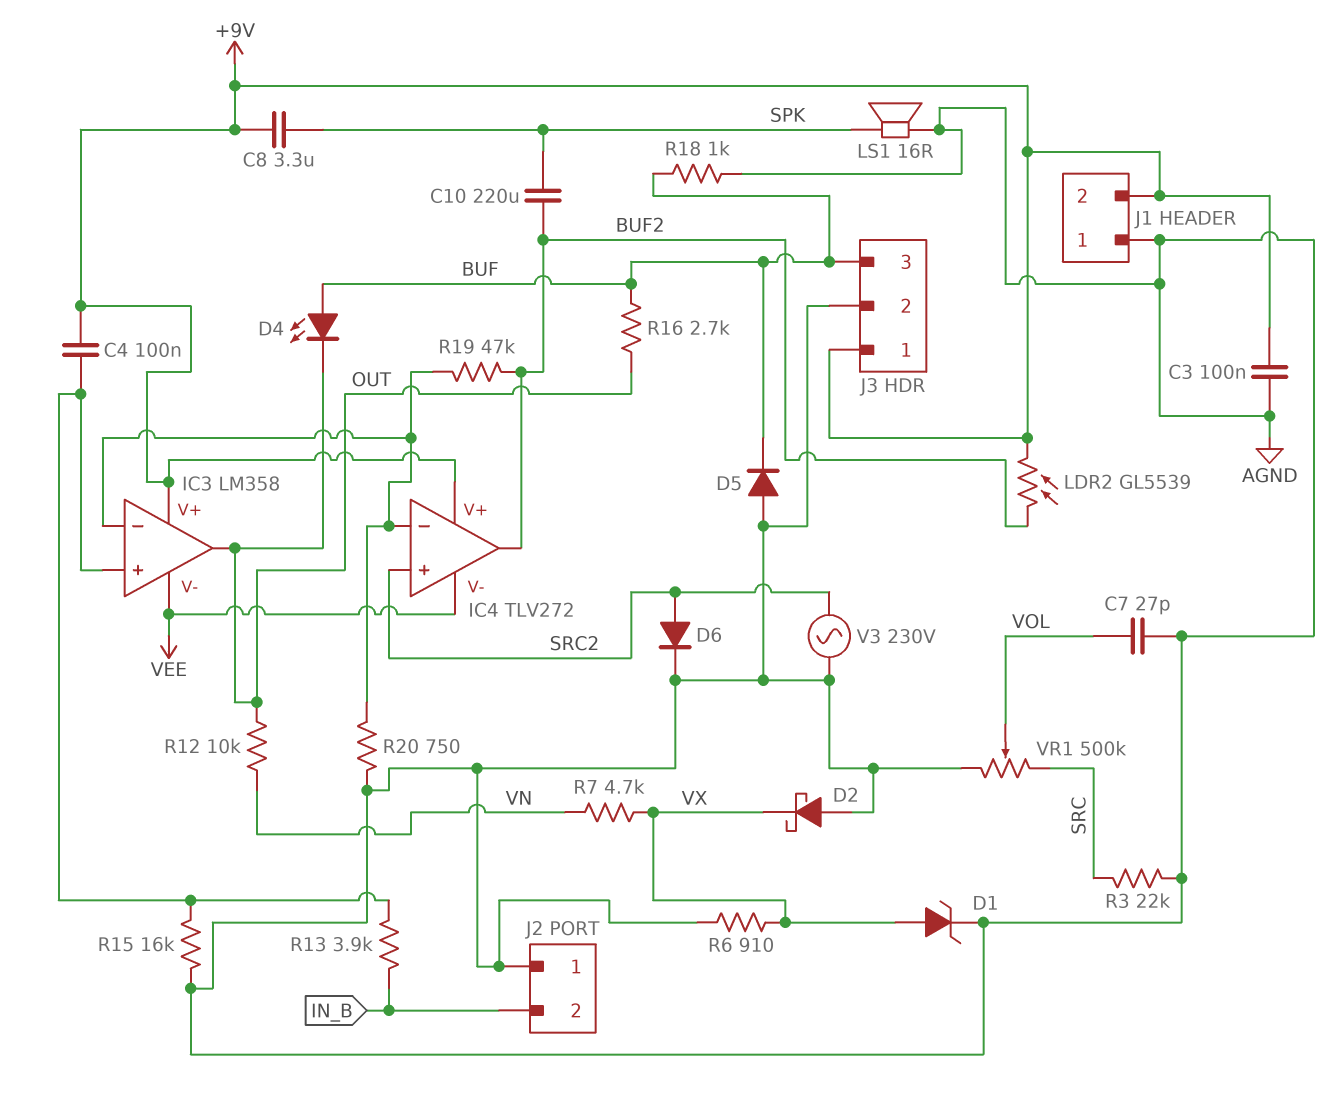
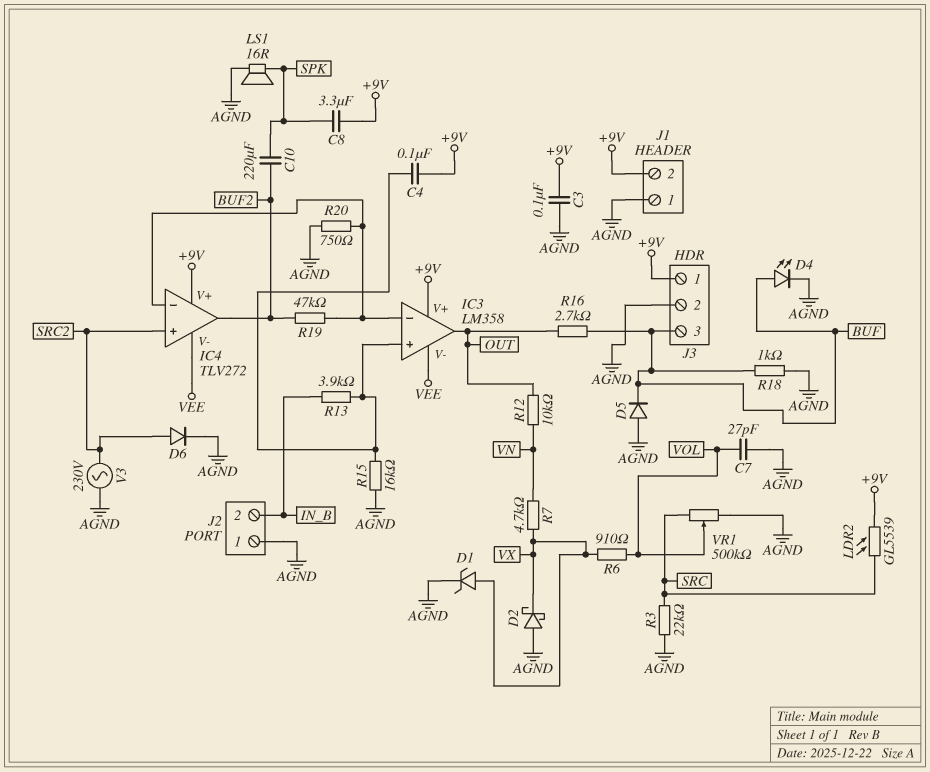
D4: LED (A BUF, K OUT) -> LED (A BUF, K AGND)
LDR2: GL5539 (+9V, BUF2) -> GL5539 (+9V, SRC)
R6: 910 (AGND, VX) -> 910 (VOL, VX)

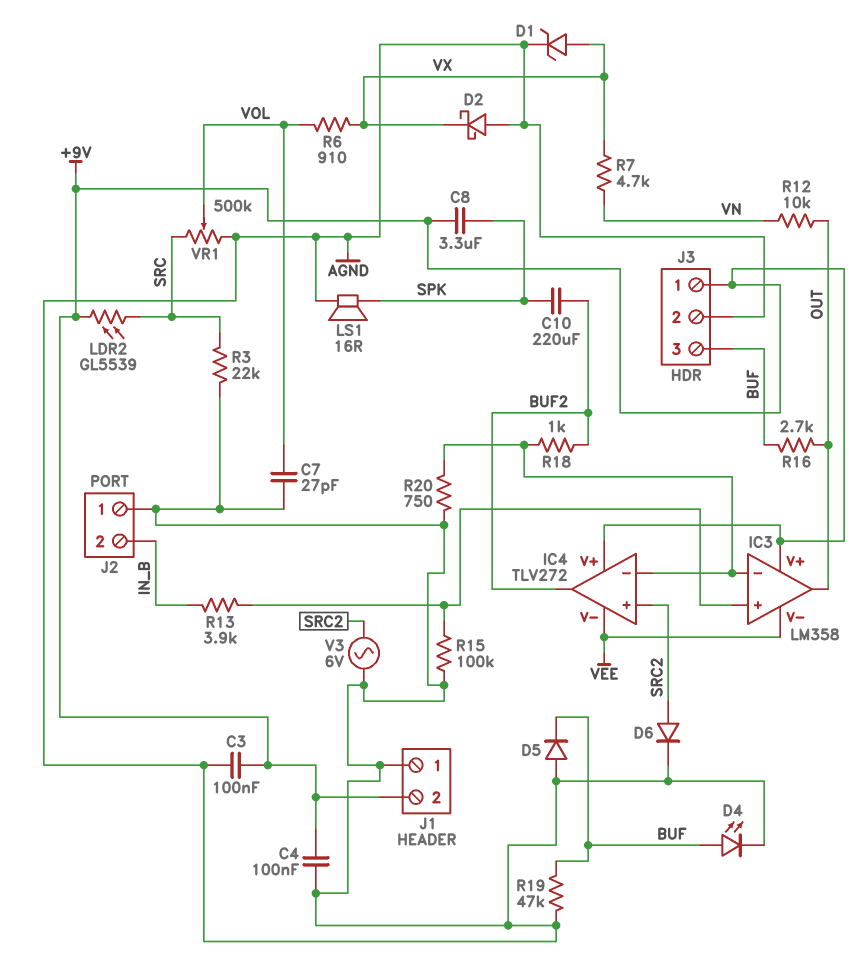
C4: 100nF (+9V, IC3/in+) -> 100nF (+9V, AGND)
R15: 16k (AGND, IC3/in+) -> 100k (AGND, IC3/in+)
R18: 1k (AGND, BUF) -> 1k (BUF2, IC3/in-)
R19: 47k (BUF2, IC3/in-) -> 47k (AGND, BUF)
V3: AC 230V (AGND, SRC2) -> AC 6V (AGND, SRC2)

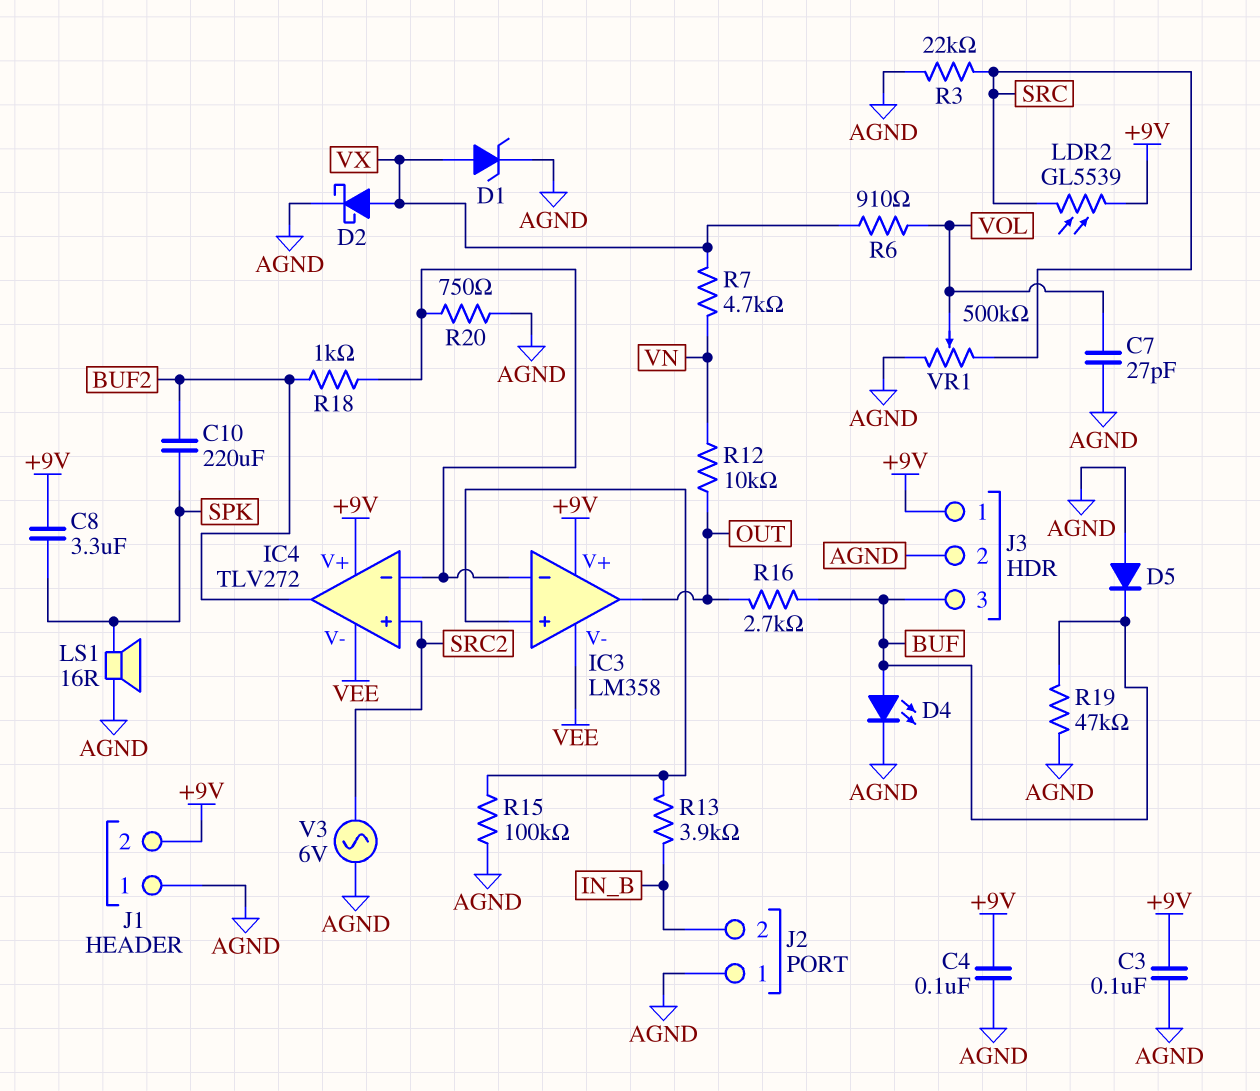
D2: schottky (A AGND, K VX) -> schottky (A VX, K AGND)
D6: diode (A SRC2, K AGND) -> none

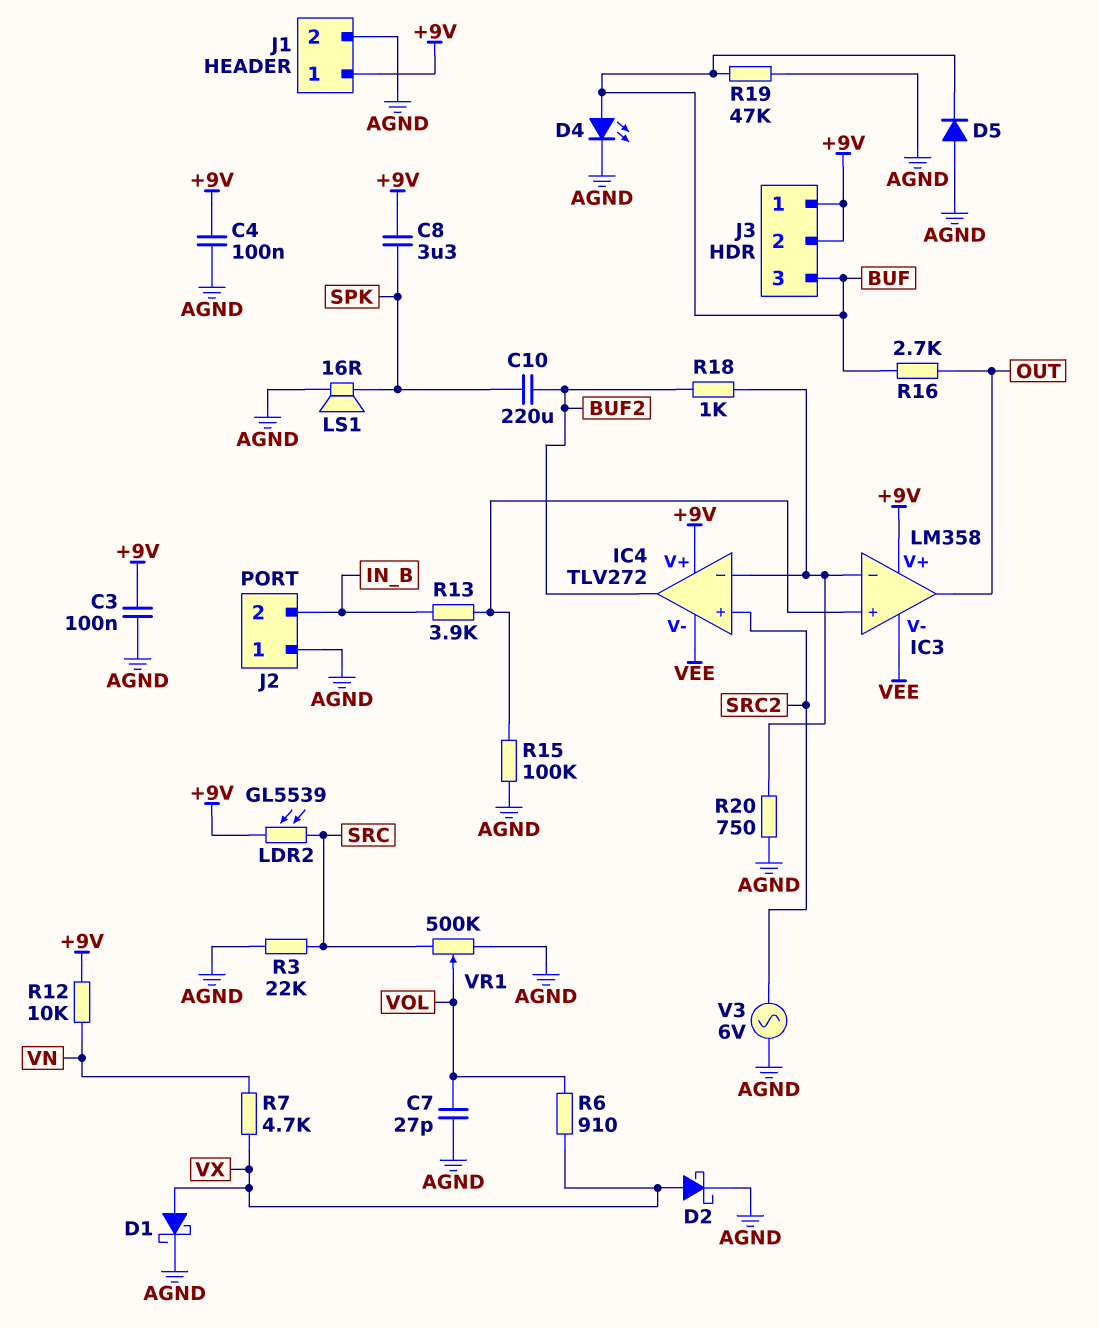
D1: zener (A VX, K AGND) -> schottky (A VX, K AGND)
J1 pin 1: AGND -> +9V
J1 pin 2: +9V -> AGND
J3 pin 2: AGND -> +9V
R12: 10k (OUT, VN) -> 10k (+9V, VN)

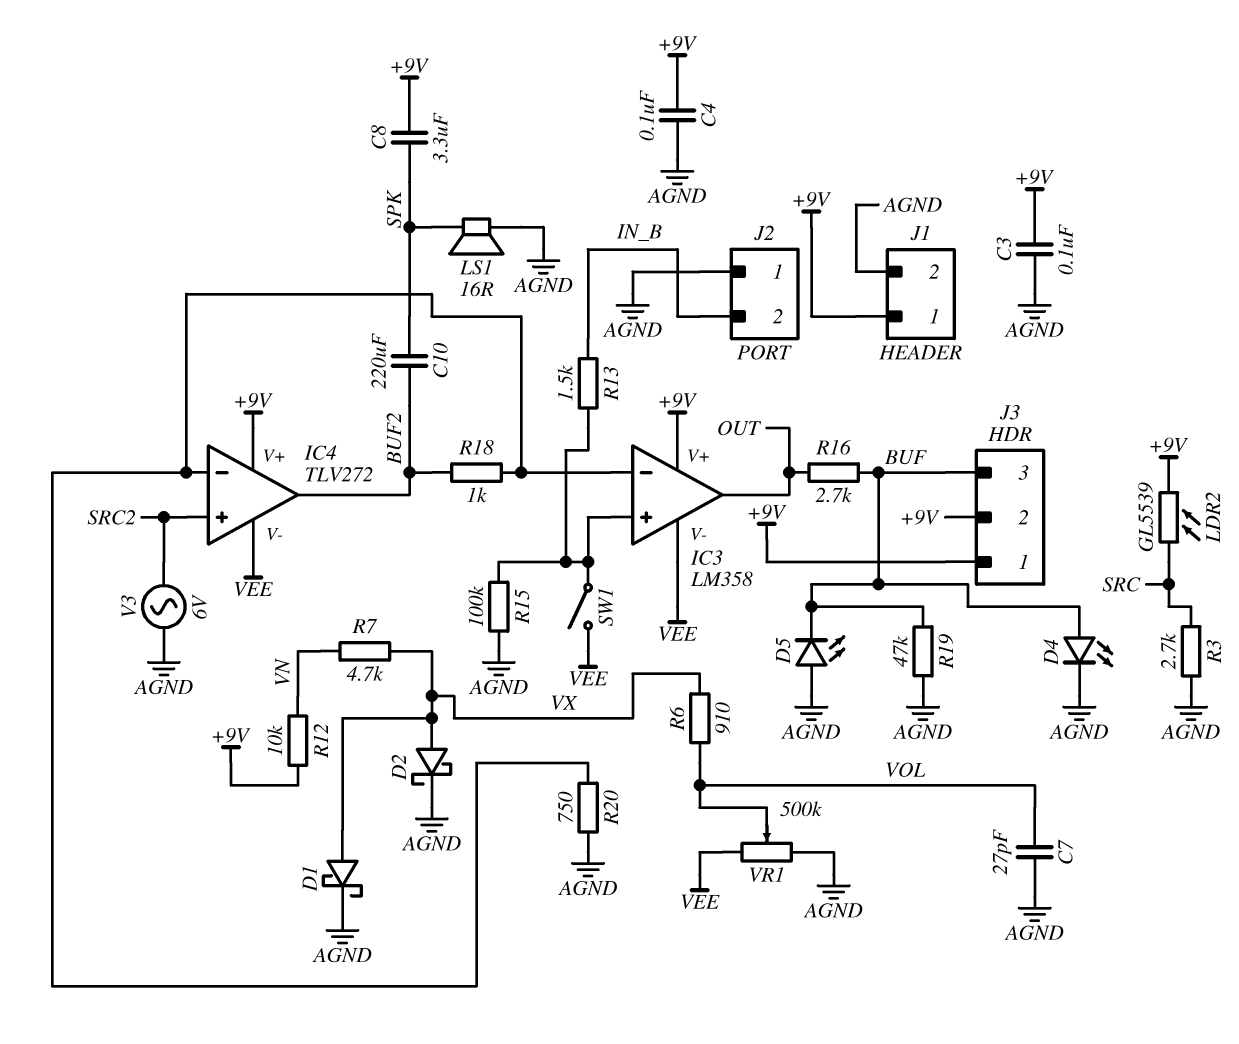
D5: diode (A AGND, K BUF) -> LED (A AGND, K BUF)
R3: 22k (AGND, SRC) -> 2.7k (AGND, SRC)
R13: 3.9k (IC3/in+, IN_B) -> 1.5k (IC3/in+, IN_B)
SW1: none -> switch (IC3/in+, VEE)
VR1: 500k (AGND, SRC, wiper VOL) -> 500k (AGND, VEE, wiper VOL)

